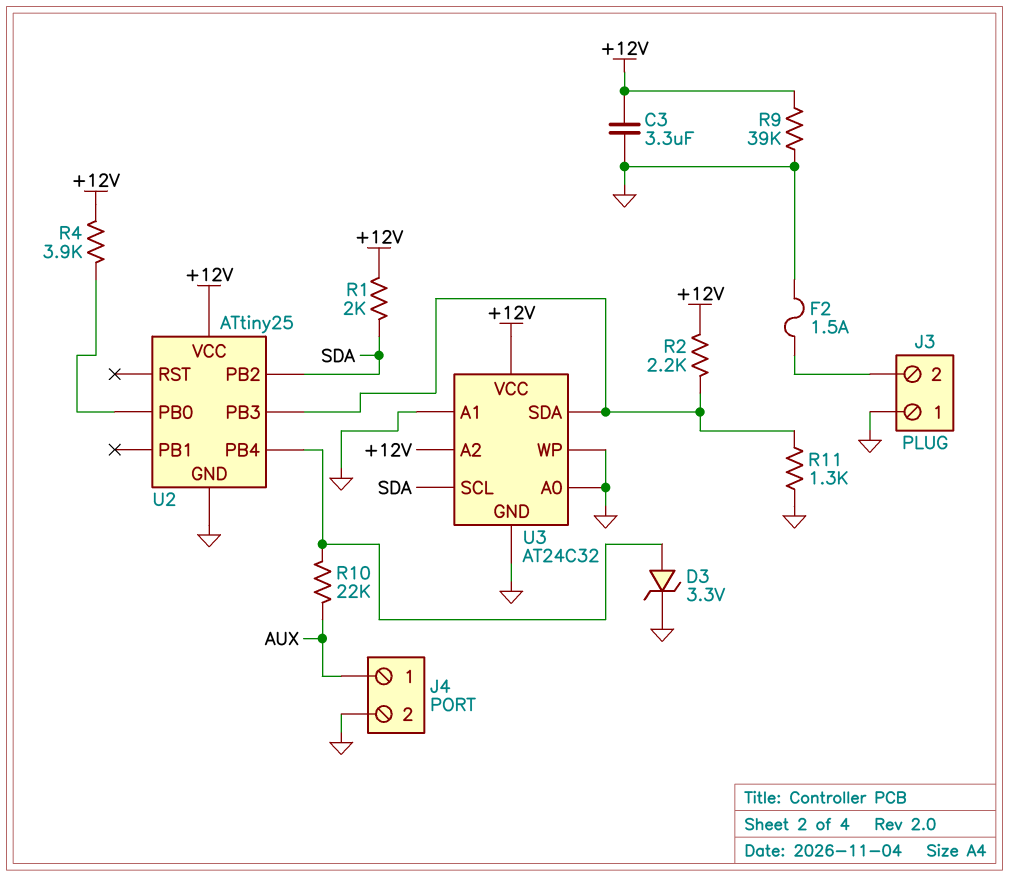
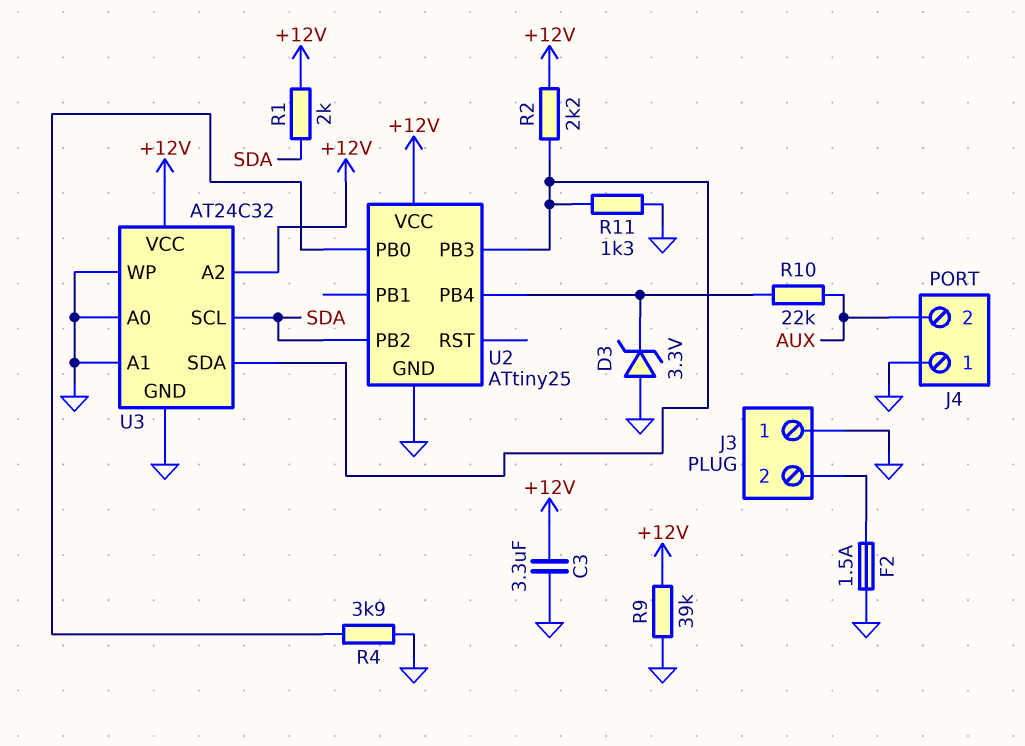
D3: zener 3.3V (A U2/PB4, K GND) -> zener 3.3V (A GND, K U2/PB4)
J4 pin 1: AUX -> GND
J4 pin 2: GND -> AUX
R4: 3.9k (+12V, U2/PB0) -> 3.9k (GND, U2/PB0)

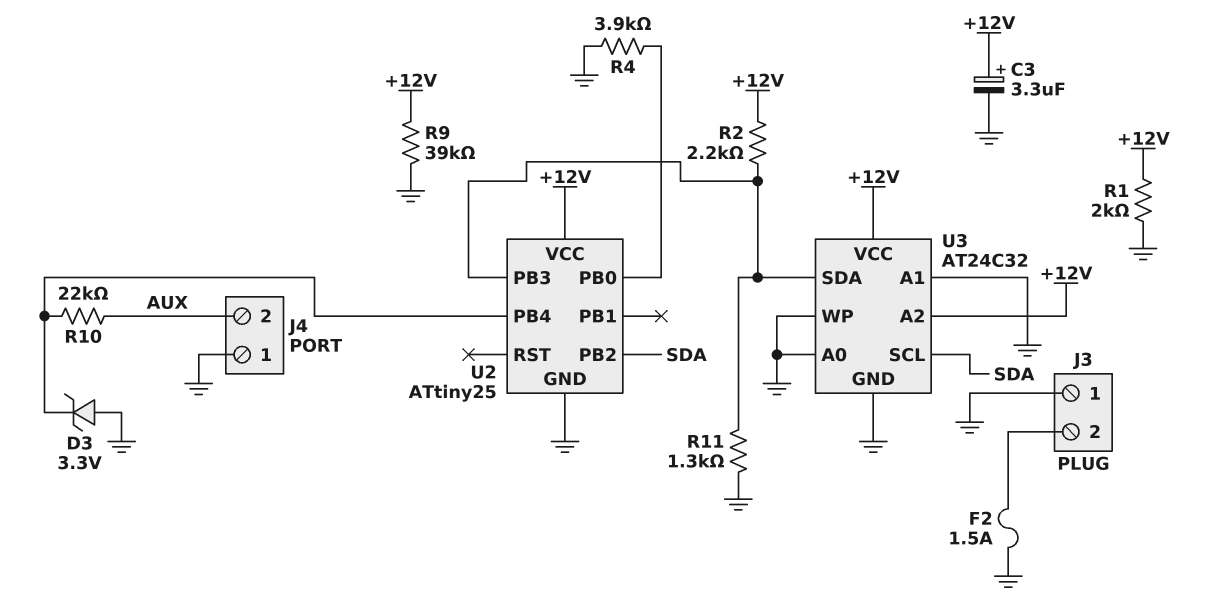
C3: 3.3uF (+12V, GND) -> 3.3uF (plus +12V, minus GND)
R1: 2k (+12V, SDA) -> 2k (+12V, GND)

